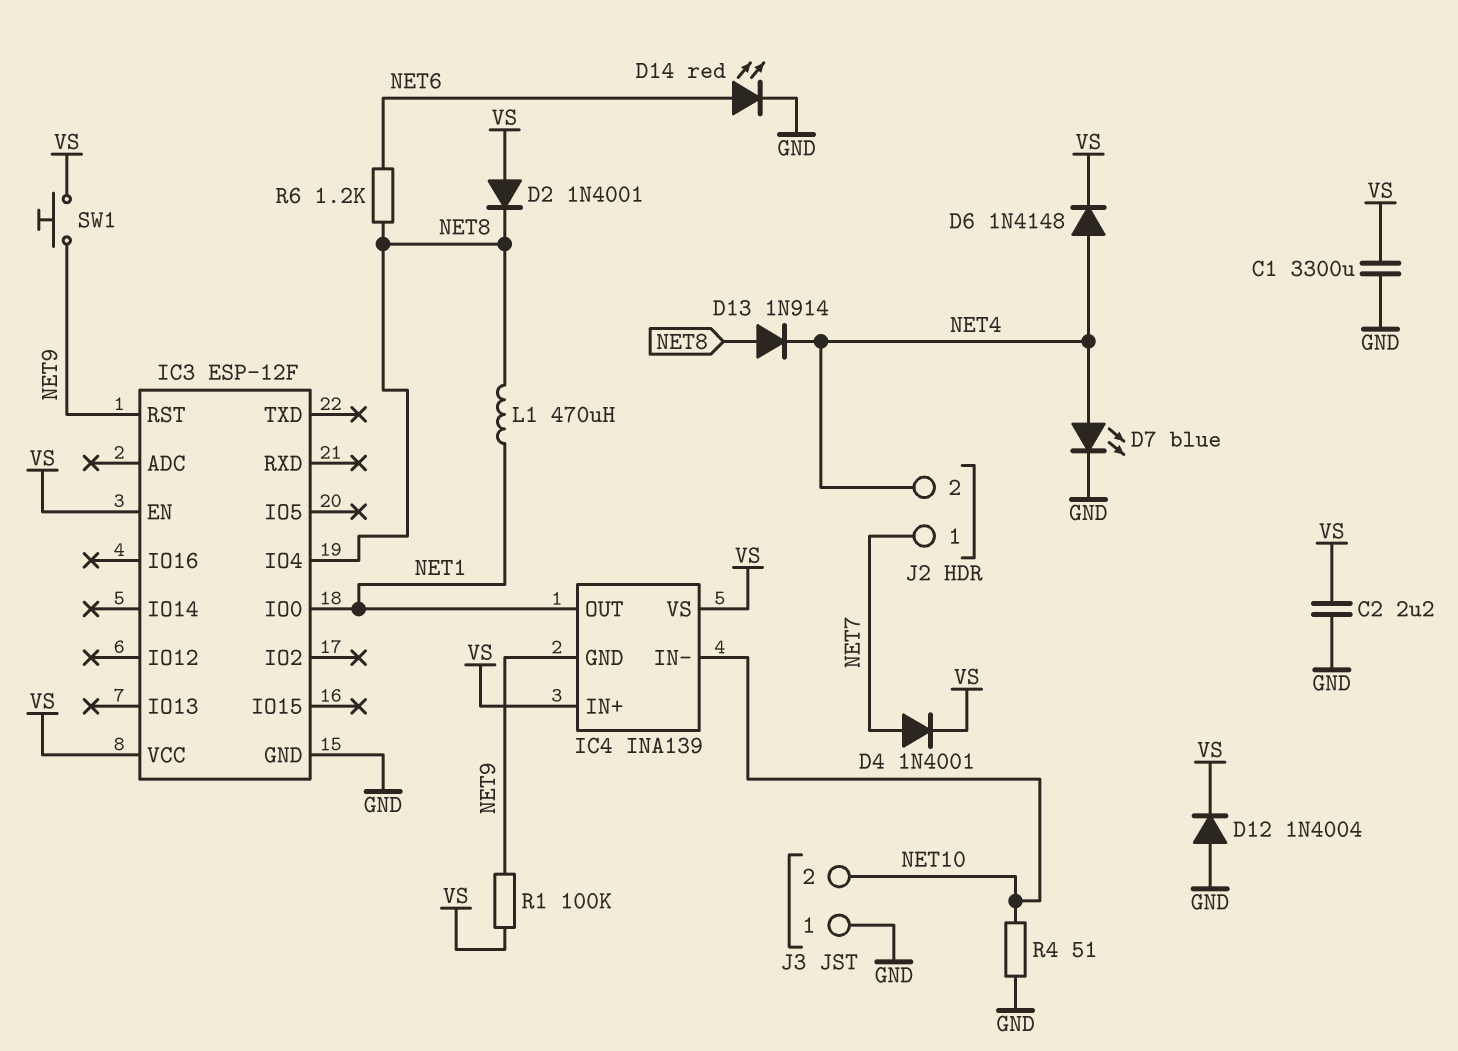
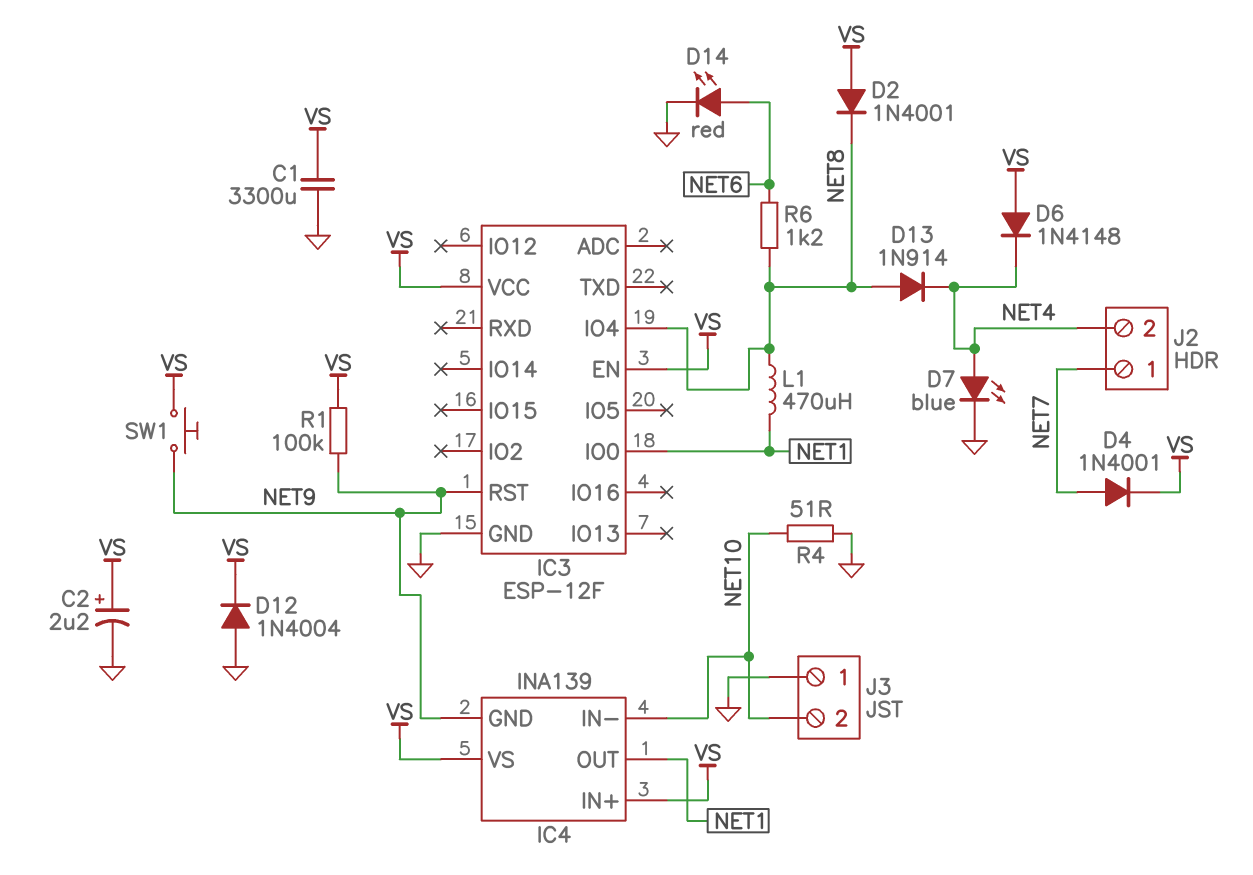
C2: 2.2uF (GND, VS) -> 2.2uF (plus VS, minus GND)
D6: diode 1N4148 (A NET4, K VS) -> diode 1N4148 (A VS, K NET4)

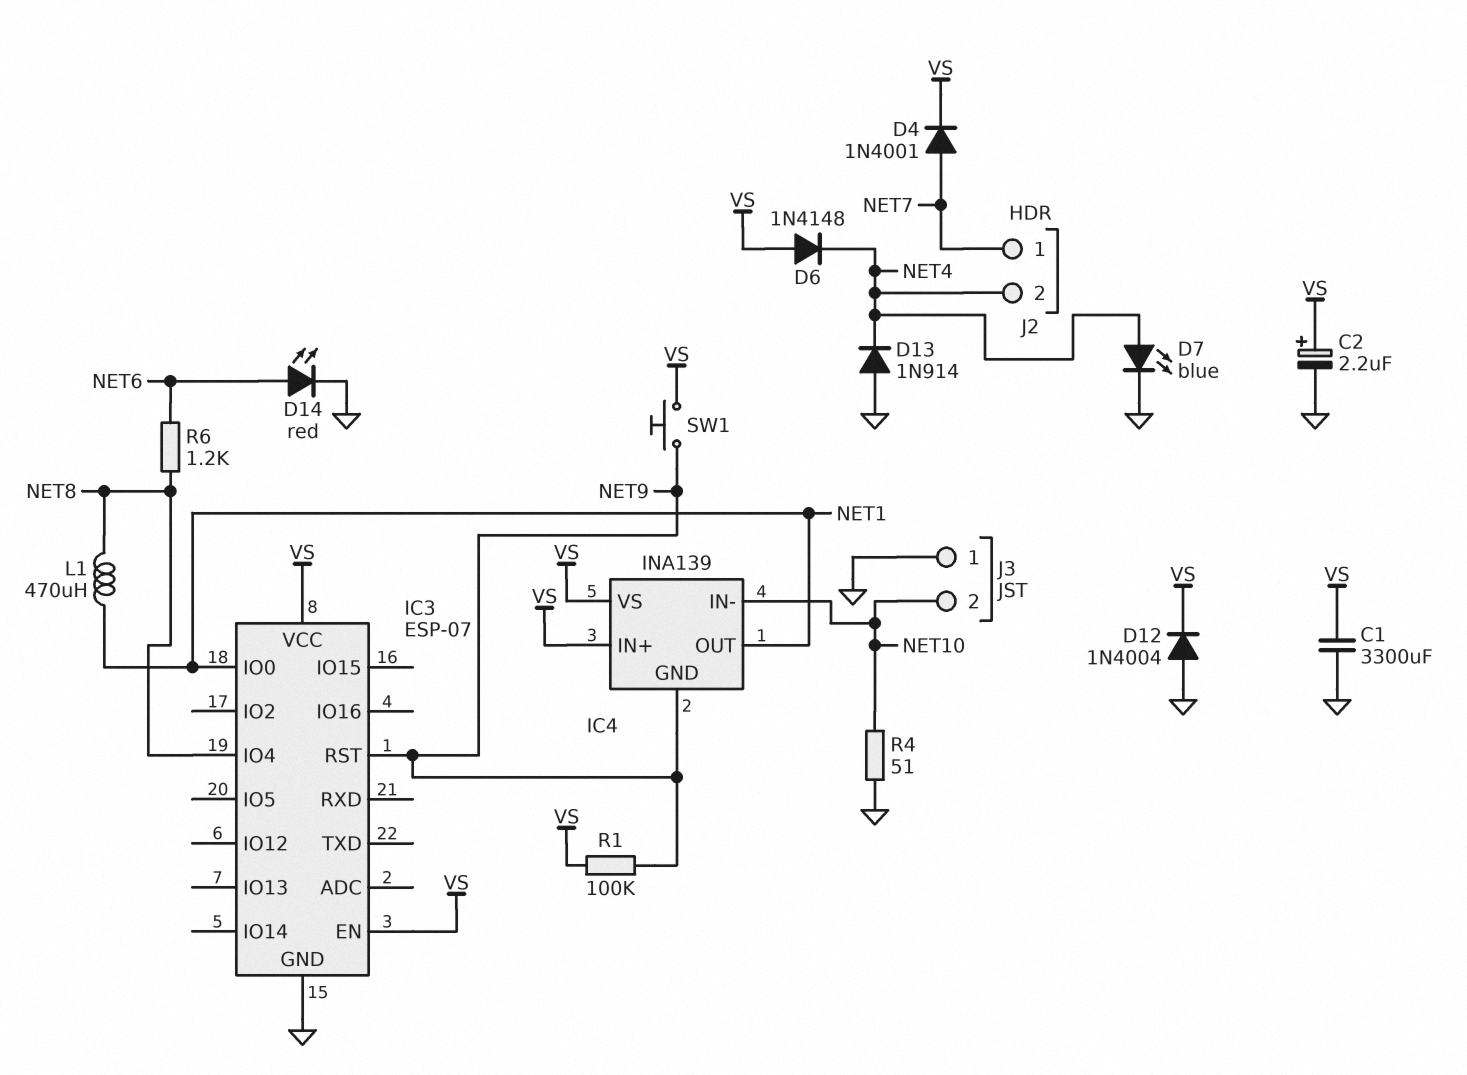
D2: diode 1N4001 (A VS, K NET8) -> none
D13: diode 1N914 (A NET8, K NET4) -> diode 1N914 (A GND, K NET4)
IC3: ESP-12F -> ESP-07

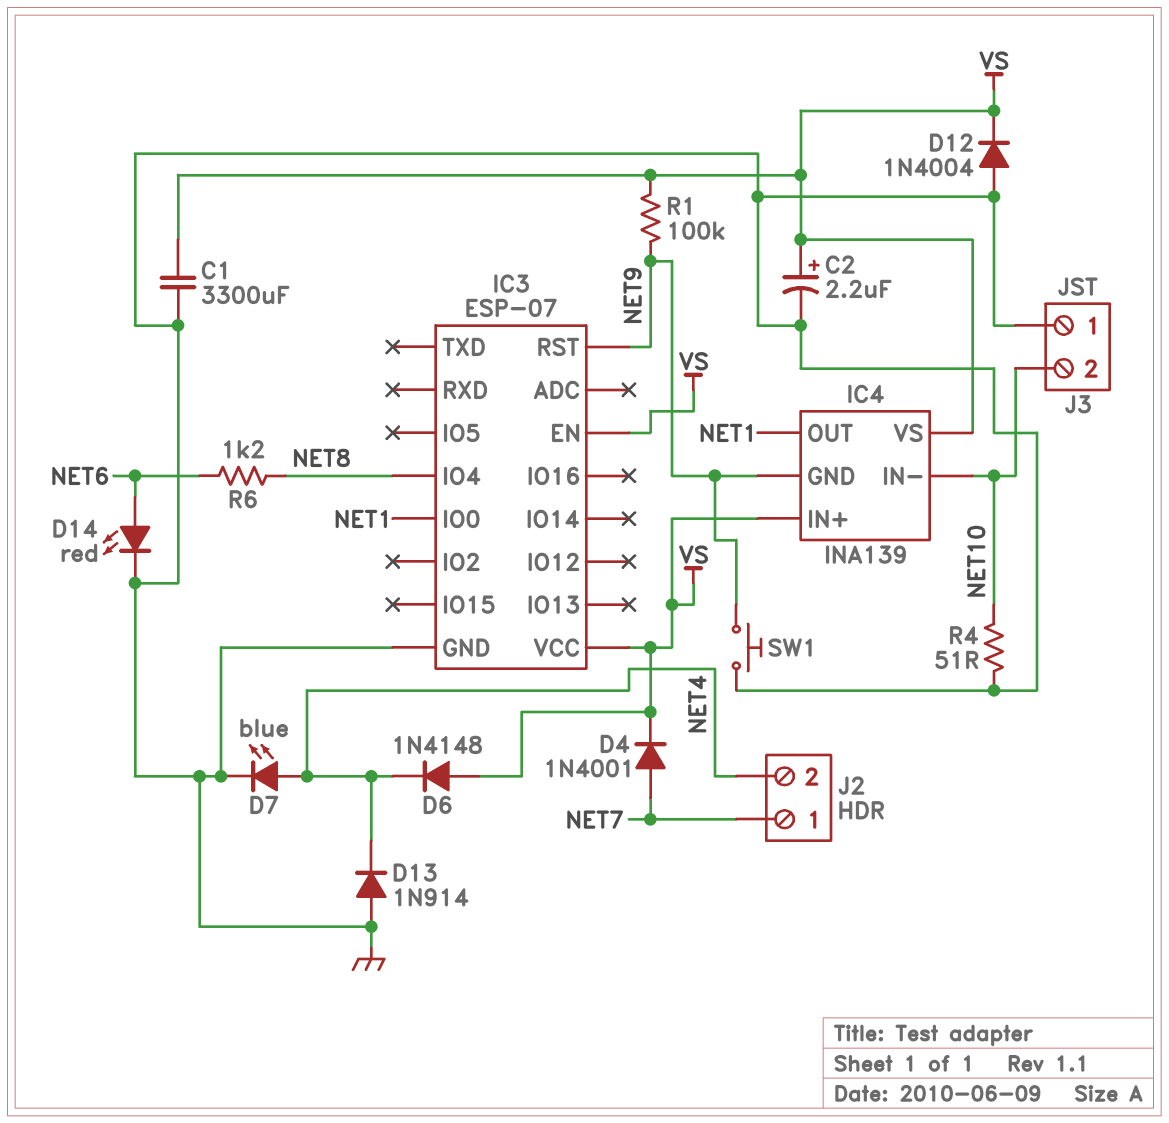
L1: 470uH (NET1, NET8) -> none
SW1: button (NET9, VS) -> button (GND, NET9)

